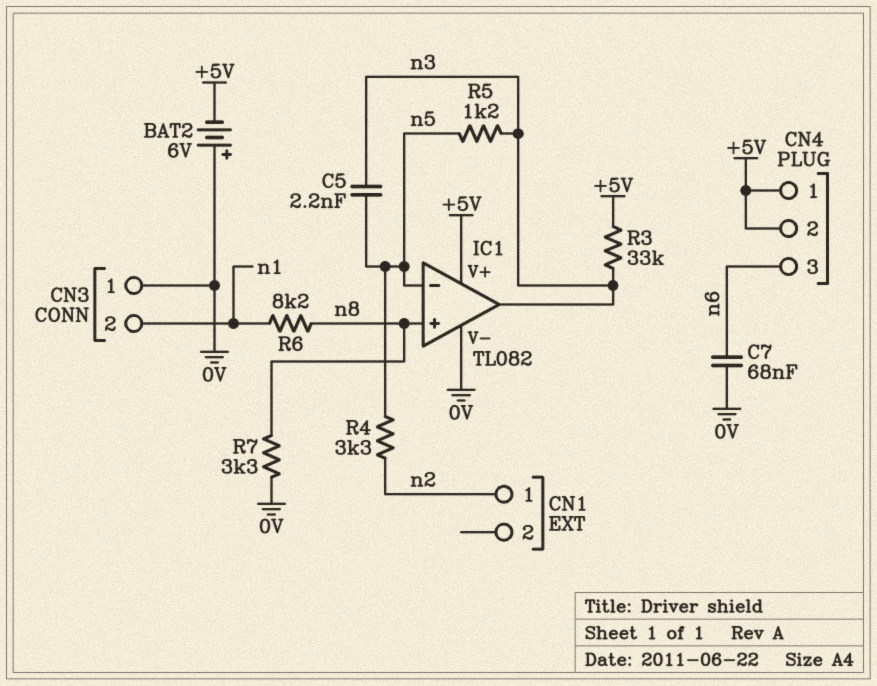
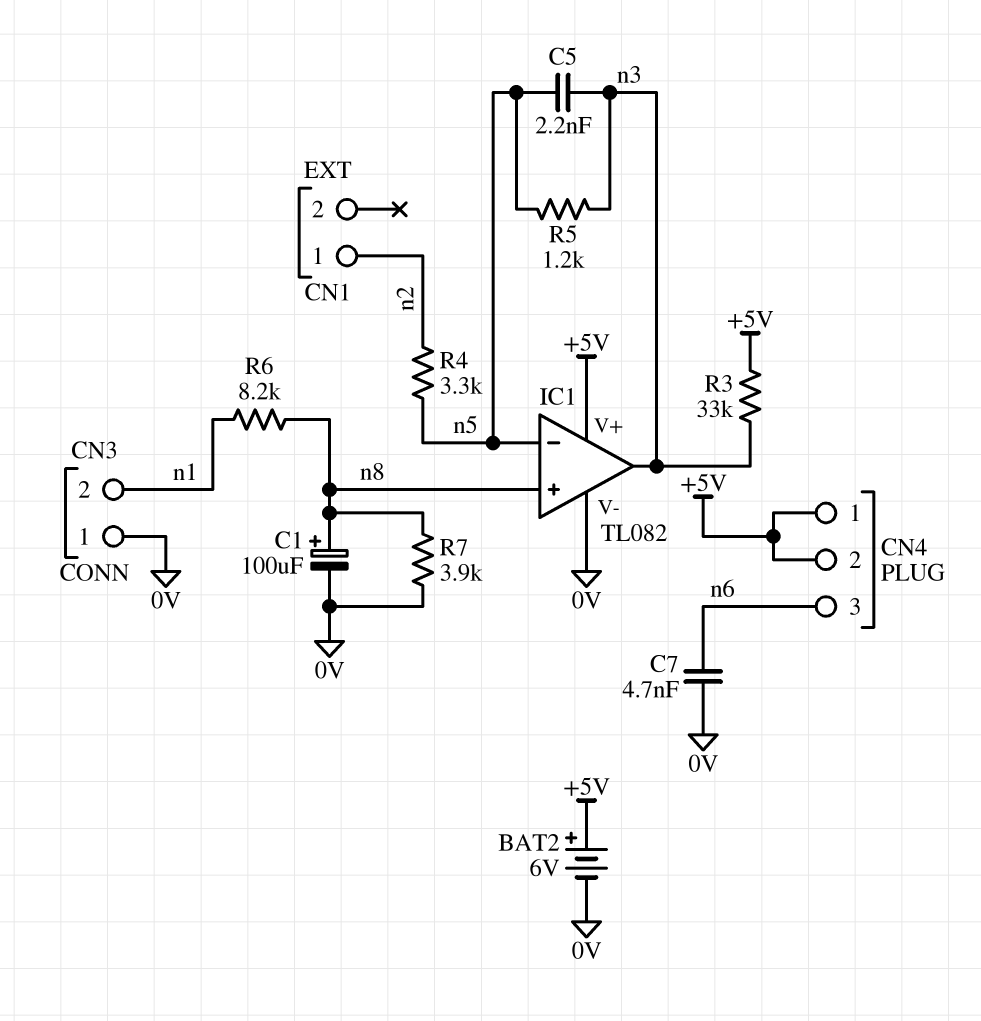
BAT2: 6V (plus 0V, minus +5V) -> 6V (plus +5V, minus 0V)
C1: none -> 100uF (plus n8, minus 0V)
C7: 68nF (0V, n6) -> 4.7nF (0V, n6)
R7: 3.3k (0V, n8) -> 3.9k (0V, n8)

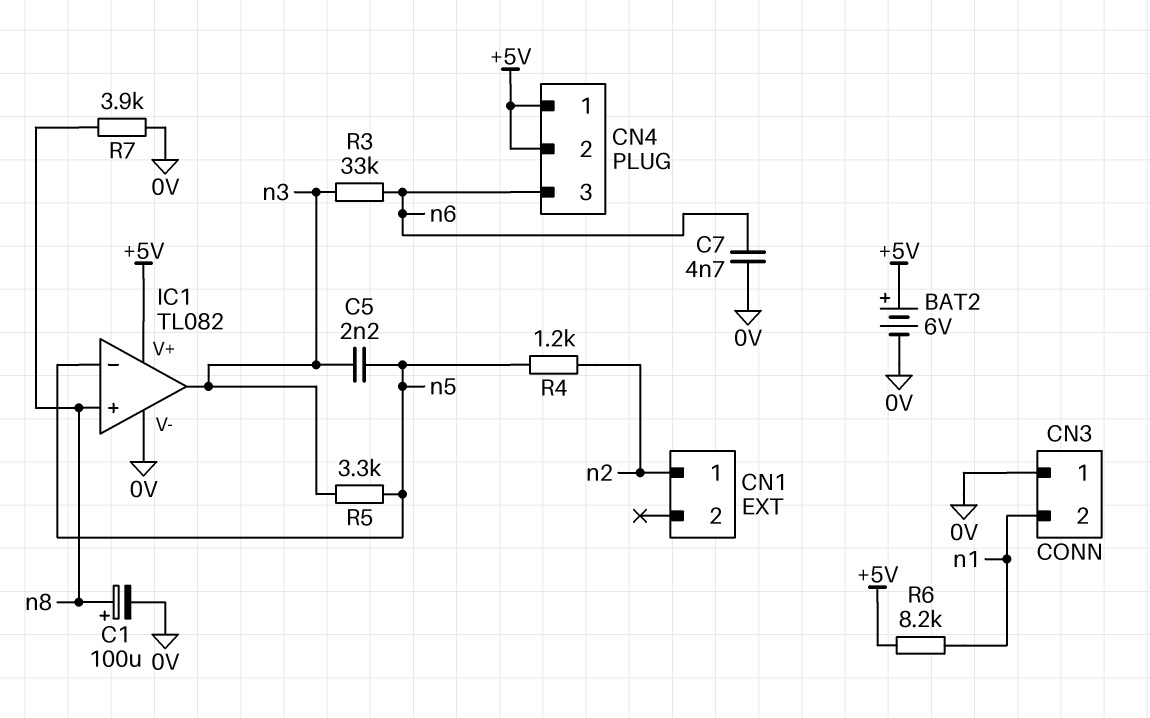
R3: 33k (+5V, n3) -> 33k (n3, n6)
R4: 3.3k (n2, n5) -> 1.2k (n2, n5)
R5: 1.2k (n3, n5) -> 3.3k (n3, n5)
R6: 8.2k (n1, n8) -> 8.2k (+5V, n1)

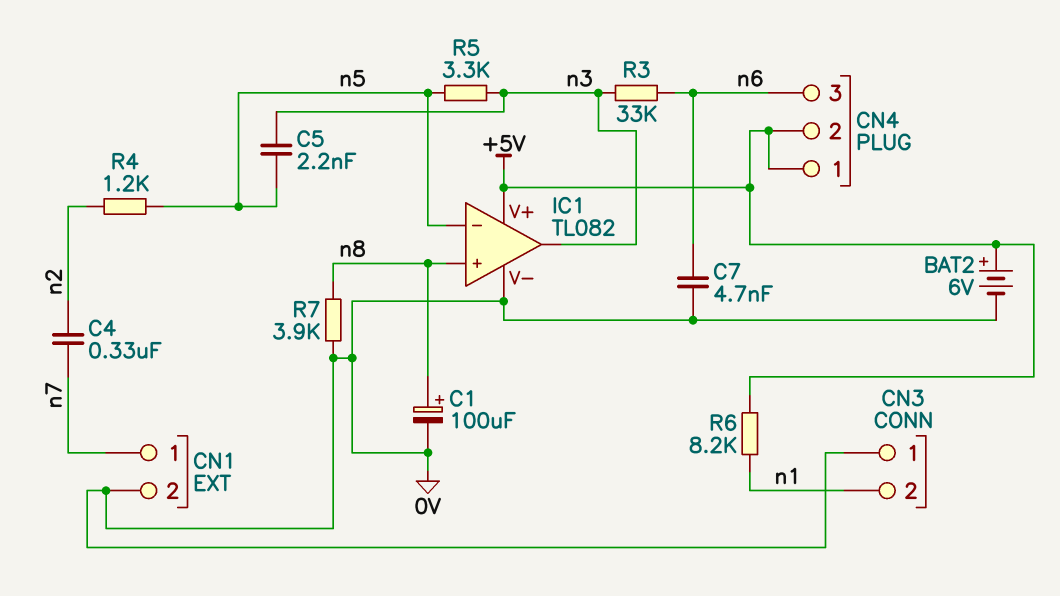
C4: none -> 330nF (n2, n7)
CN1 pin 1: n2 -> n7
CN1 pin 2: none -> 0V

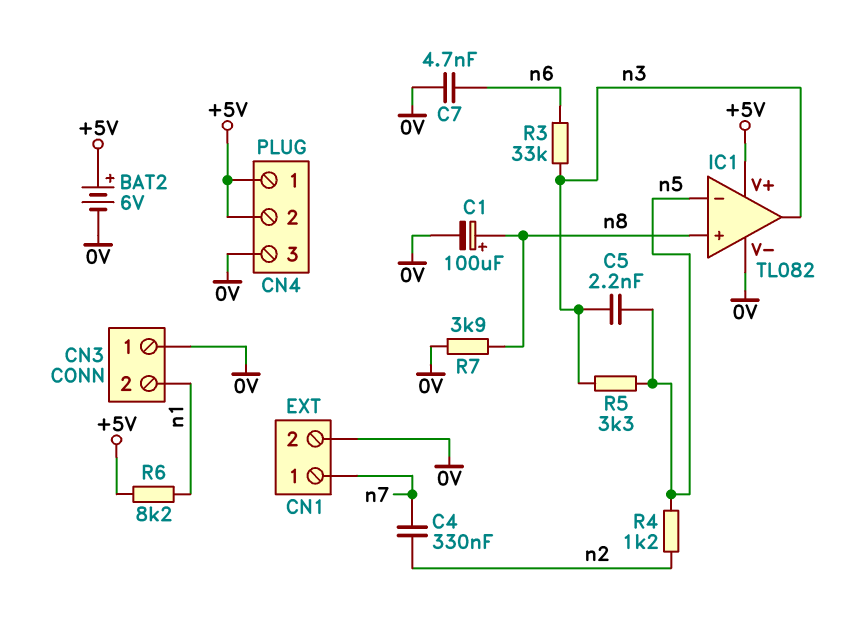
CN4 pin 3: n6 -> 0V

